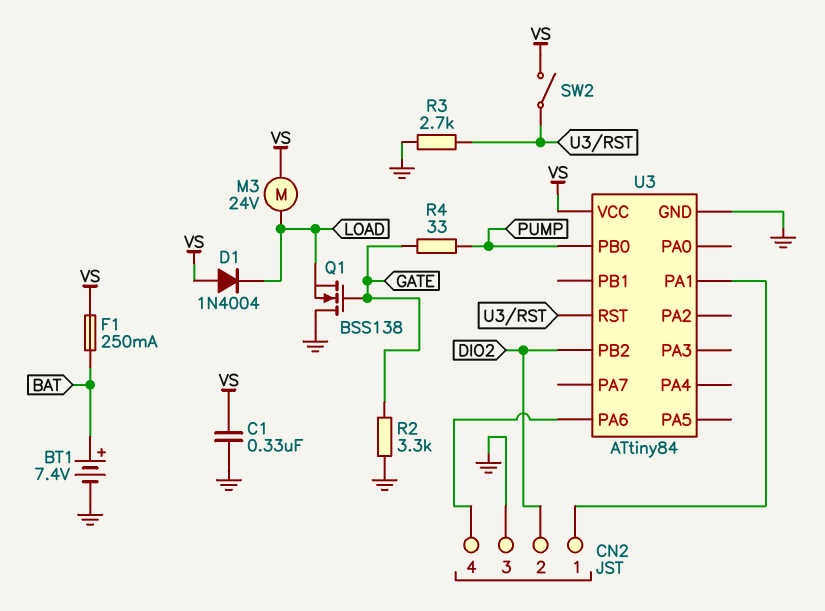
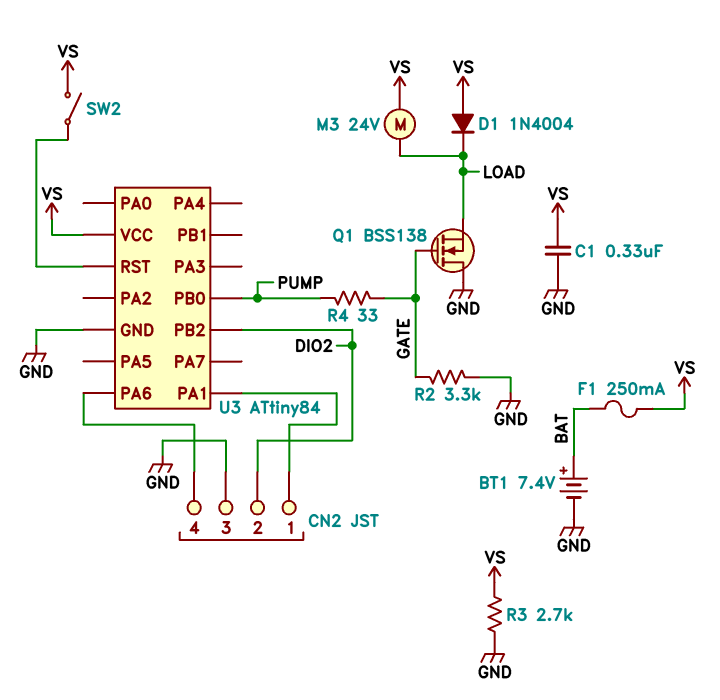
R3: 2.7k (GND, U3/RST) -> 2.7k (GND, VS)

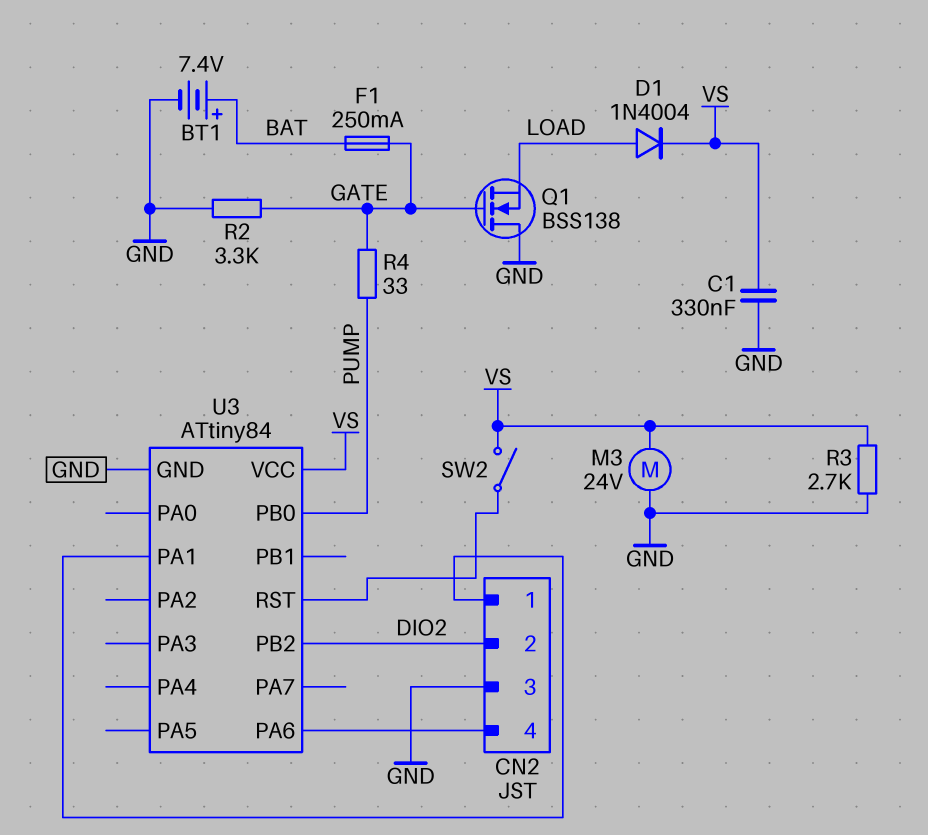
D1: diode 1N4004 (A VS, K LOAD) -> diode 1N4004 (A LOAD, K VS)
F1: 250mA (BAT, VS) -> 250mA (BAT, GATE)
M3: motor 24V (LOAD, VS) -> motor 24V (GND, VS)

